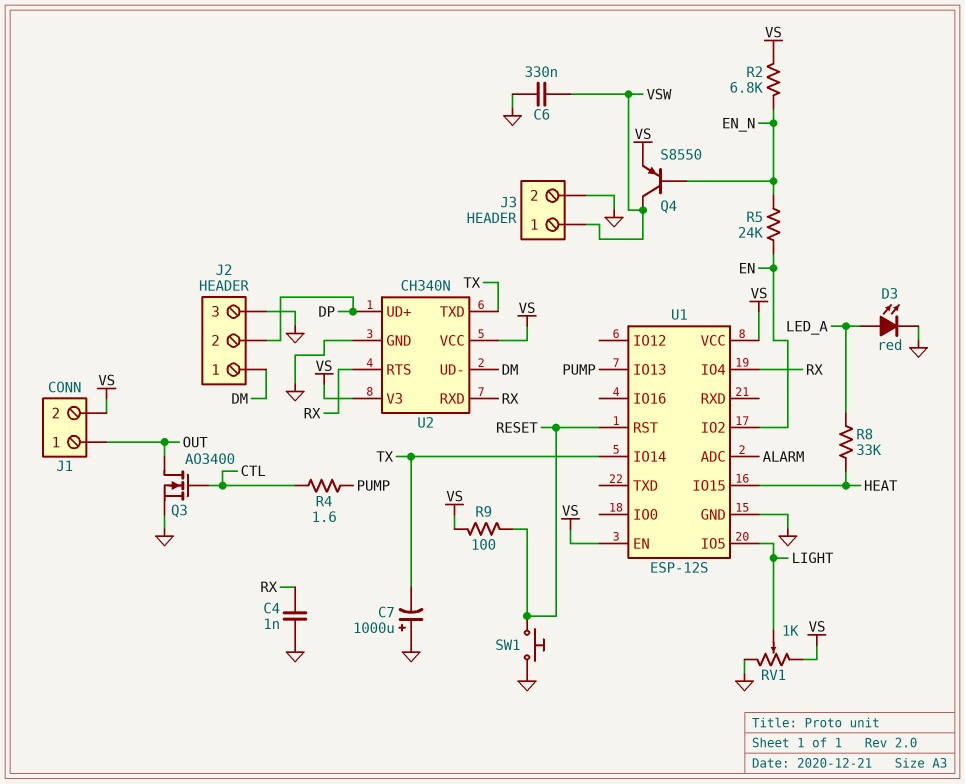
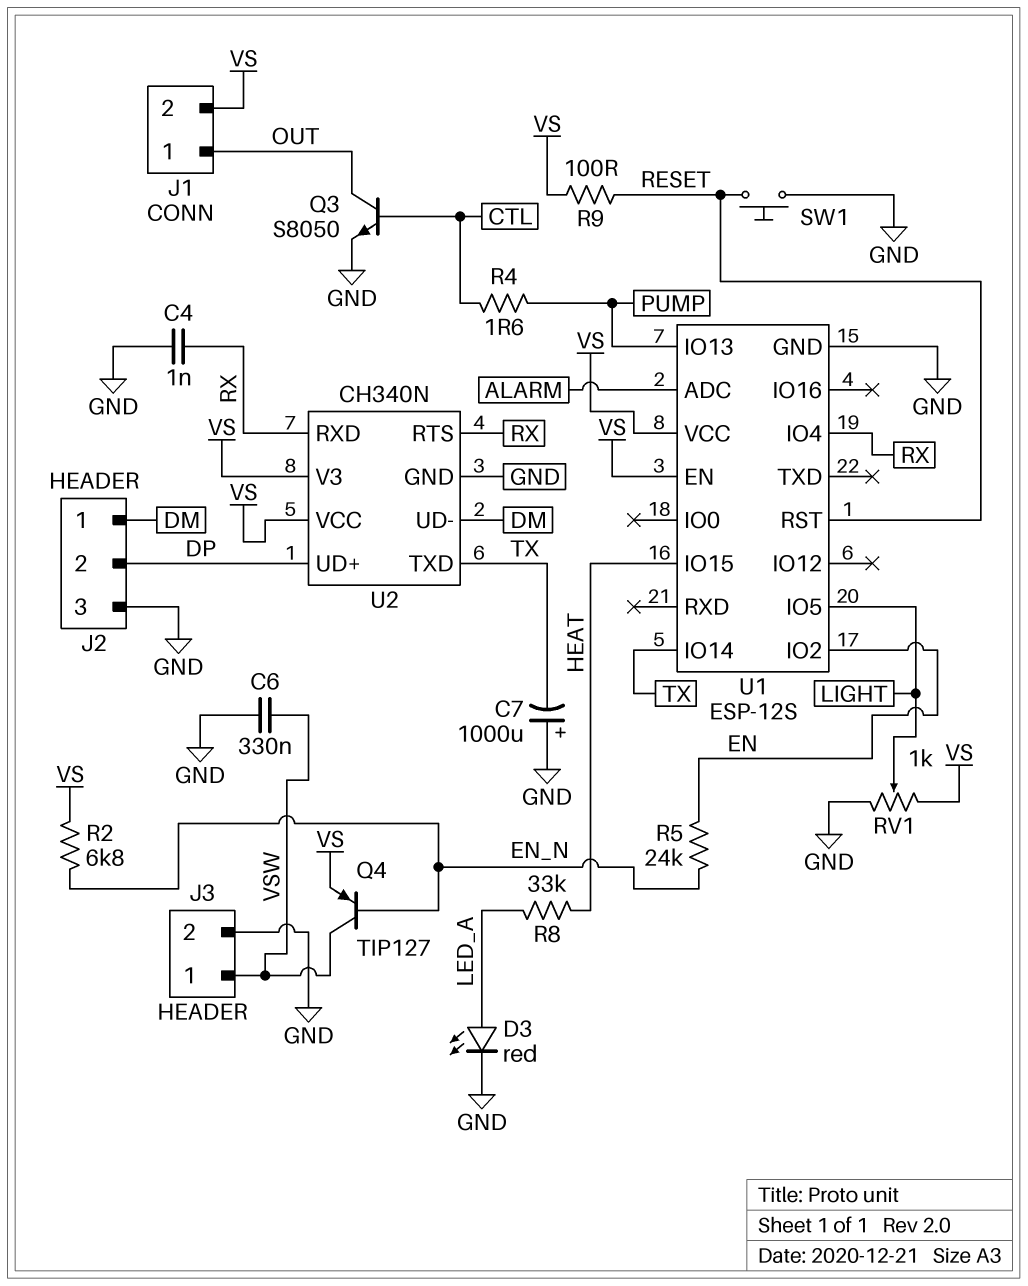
Q3: NMOS AO3400 (G CTL, D OUT, S GND) -> NPN S8050 (B CTL, C OUT, E GND)
Q4: PNP S8550 (B EN_N, C VSW, E VS) -> PNP TIP127 (B EN_N, C VSW, E VS)

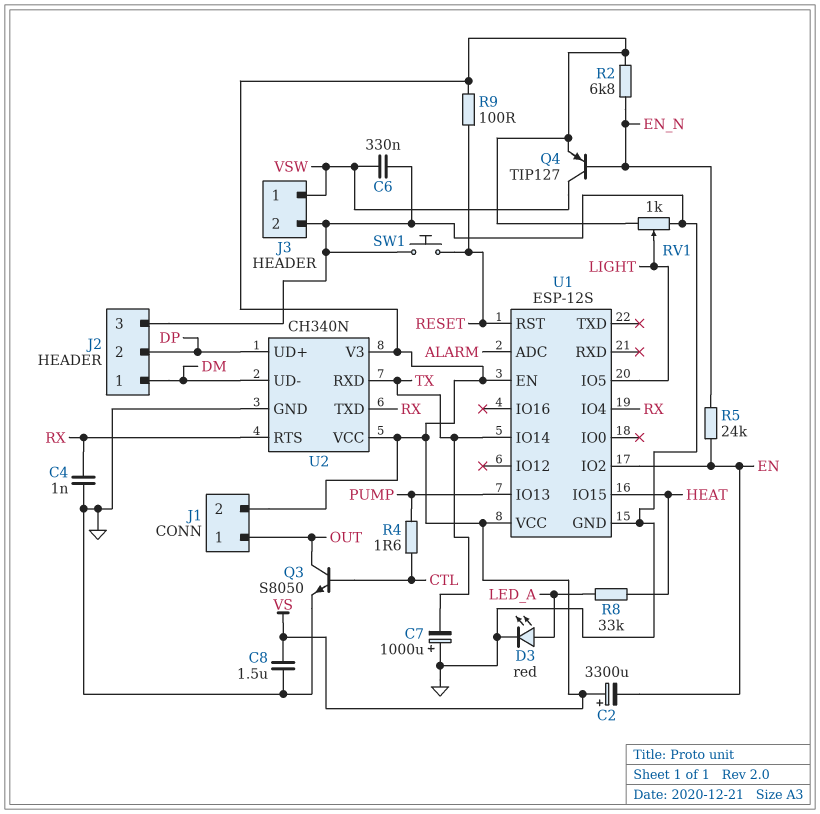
C2: none -> 3300uF (plus VS, minus EN)
C8: none -> 1.5uF (GND, VS)
U2 pin RXD: RX -> TX
U2 pin TXD: TX -> RX

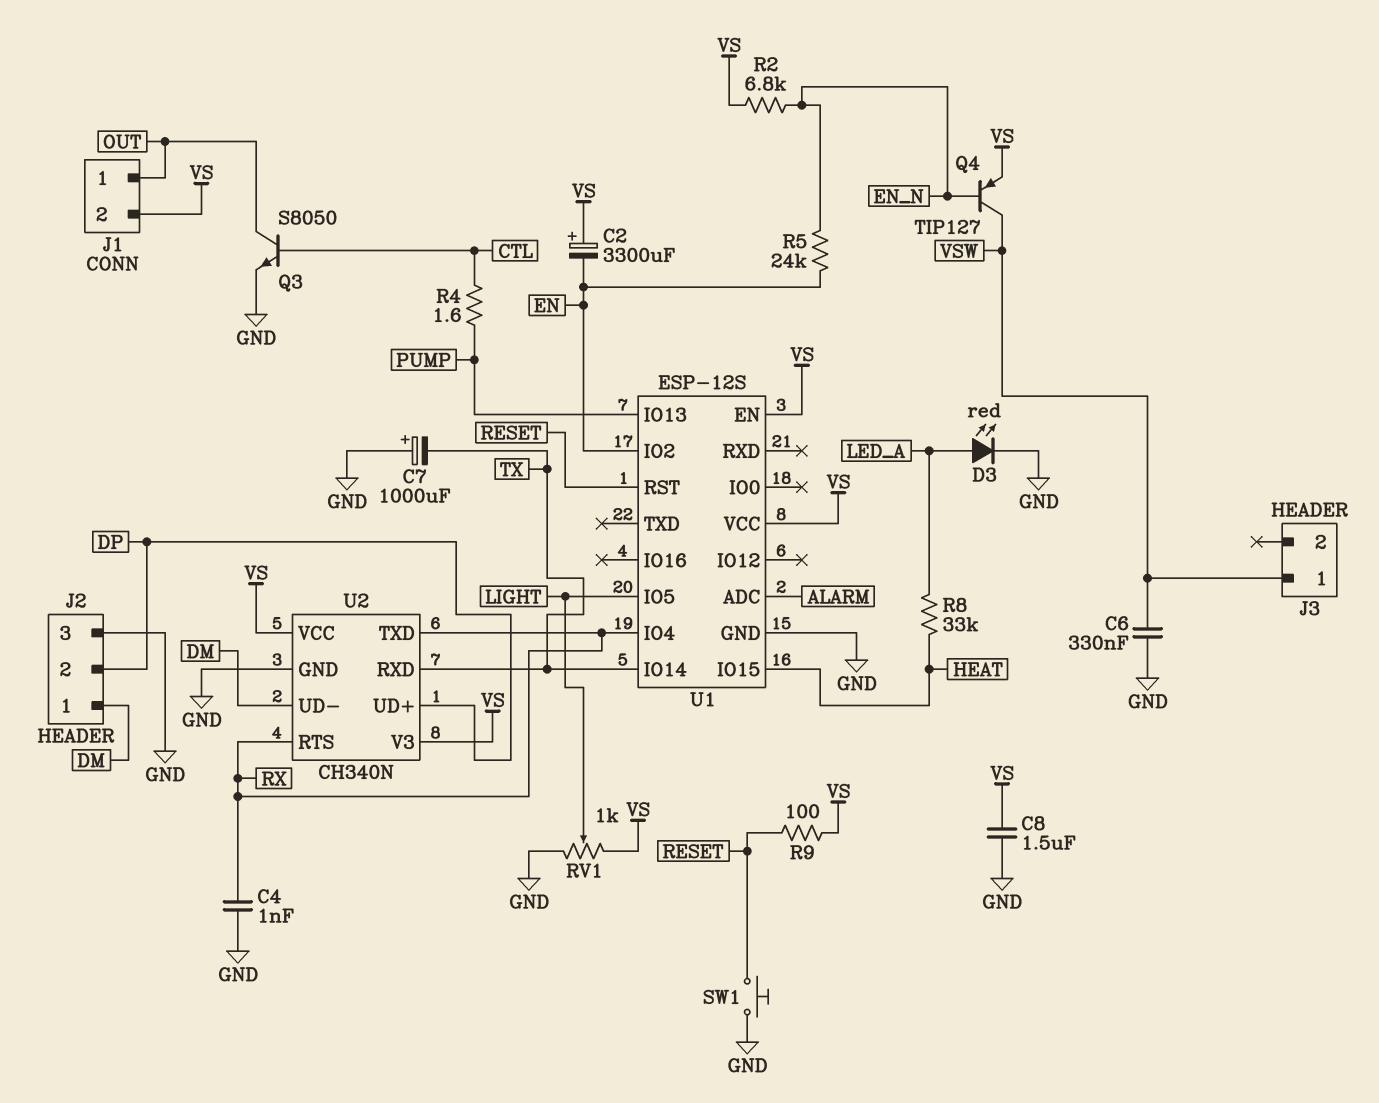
J3 pin 2: GND -> none

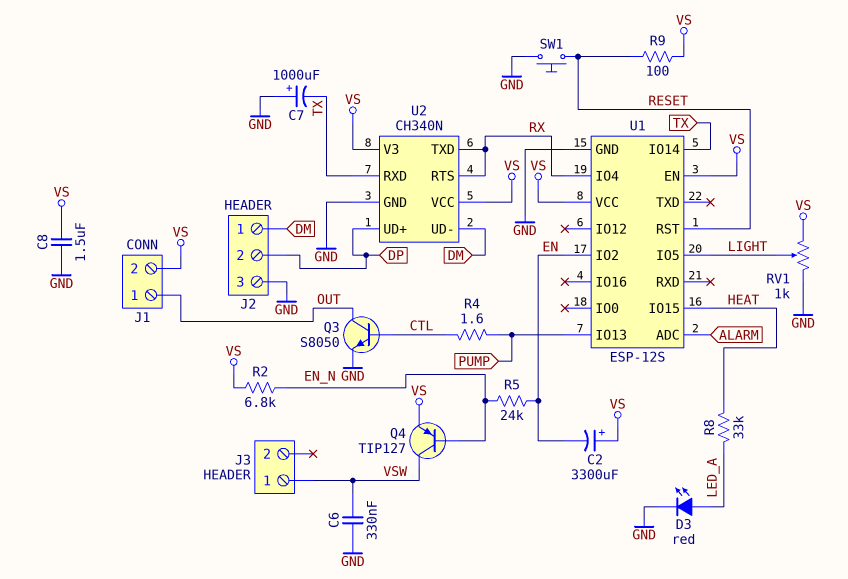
C4: 1nF (GND, RX) -> none

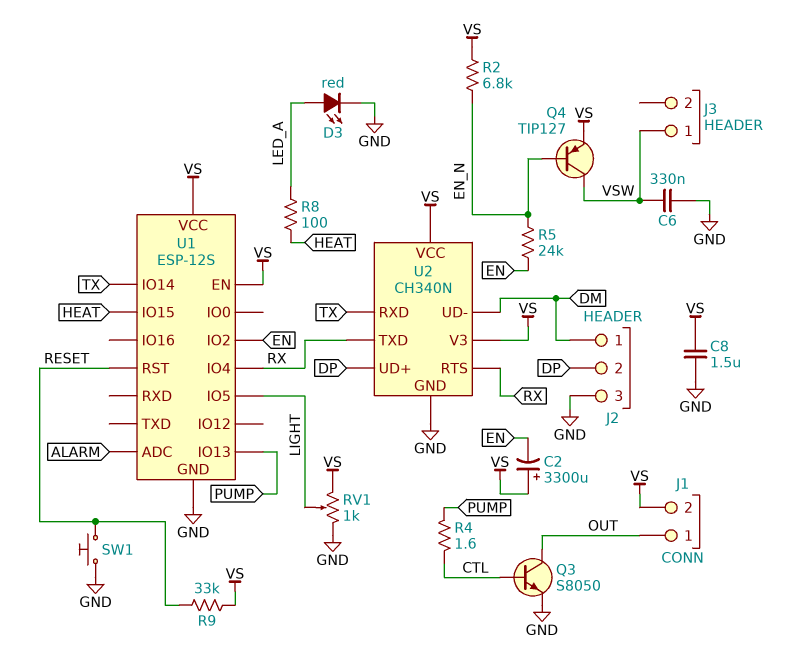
C7: 1000uF (plus GND, minus TX) -> none
R8: 33k (HEAT, LED_A) -> 100 (HEAT, LED_A)
R9: 100 (RESET, VS) -> 33k (RESET, VS)

